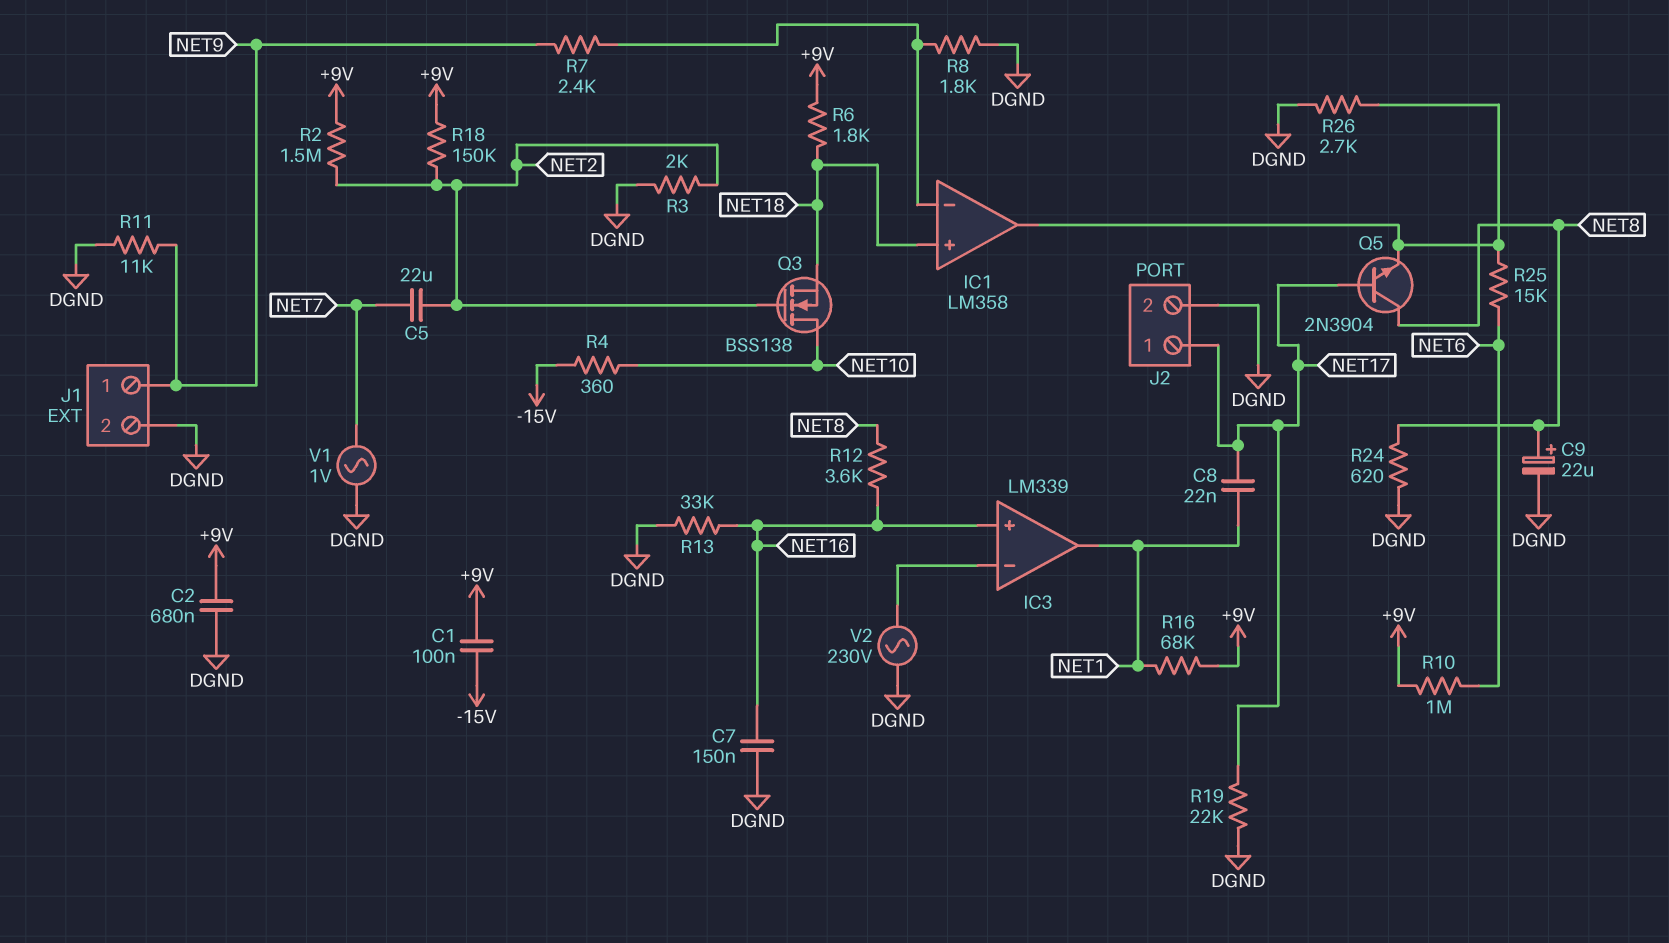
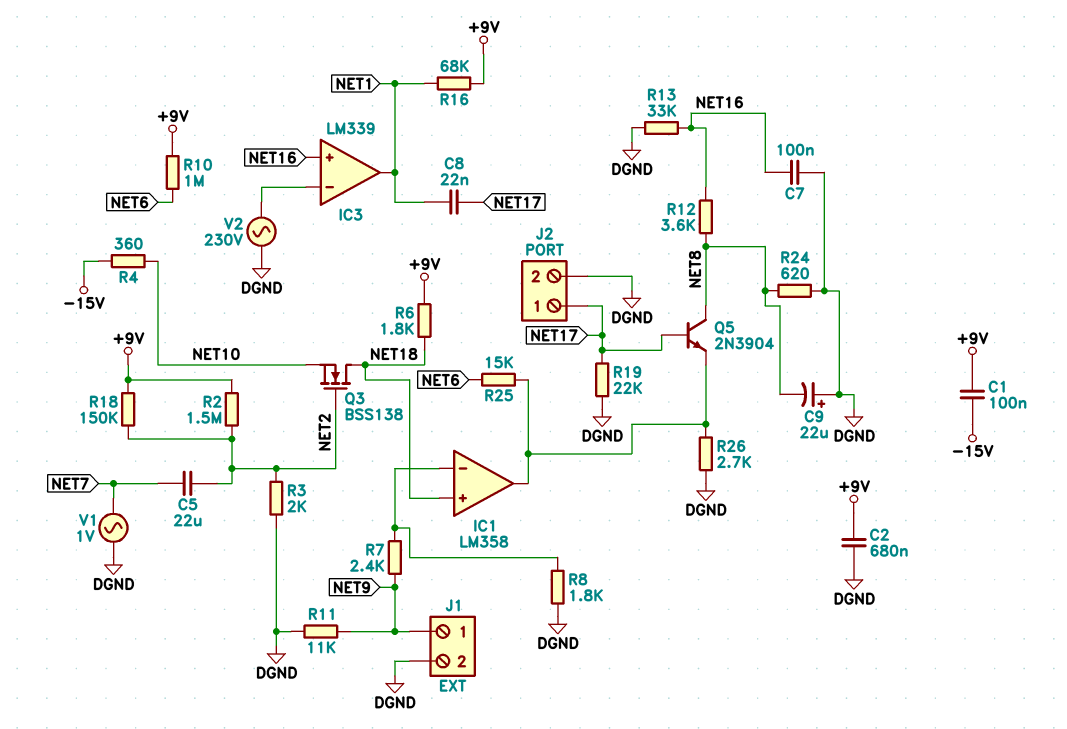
C7: 150nF (DGND, NET16) -> 100nF (DGND, NET16)
C9: 22uF (plus NET8, minus DGND) -> 22uF (plus DGND, minus NET8)
Q3: NMOS BSS138 (G NET2, D NET10, S NET18) -> NMOS BSS138 (G NET2, D NET18, S NET10)

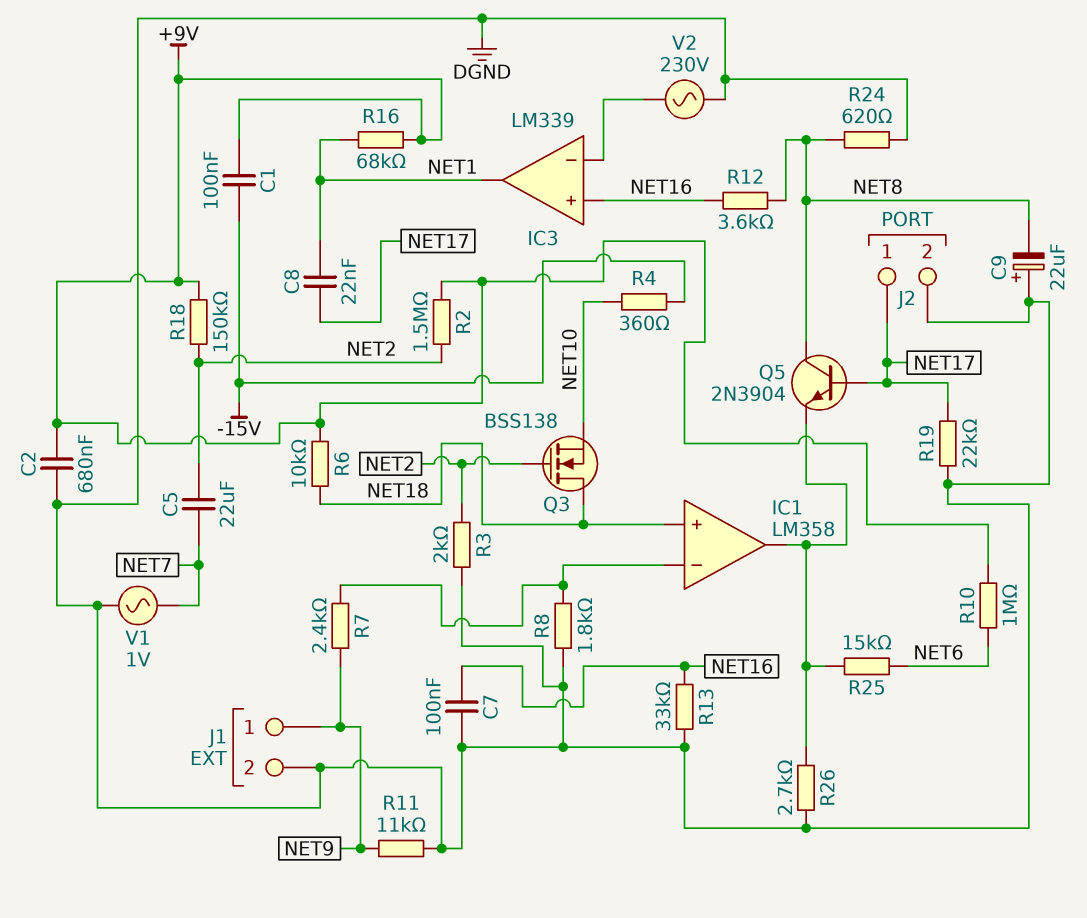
R6: 1.8k (+9V, NET18) -> 10k (+9V, NET18)

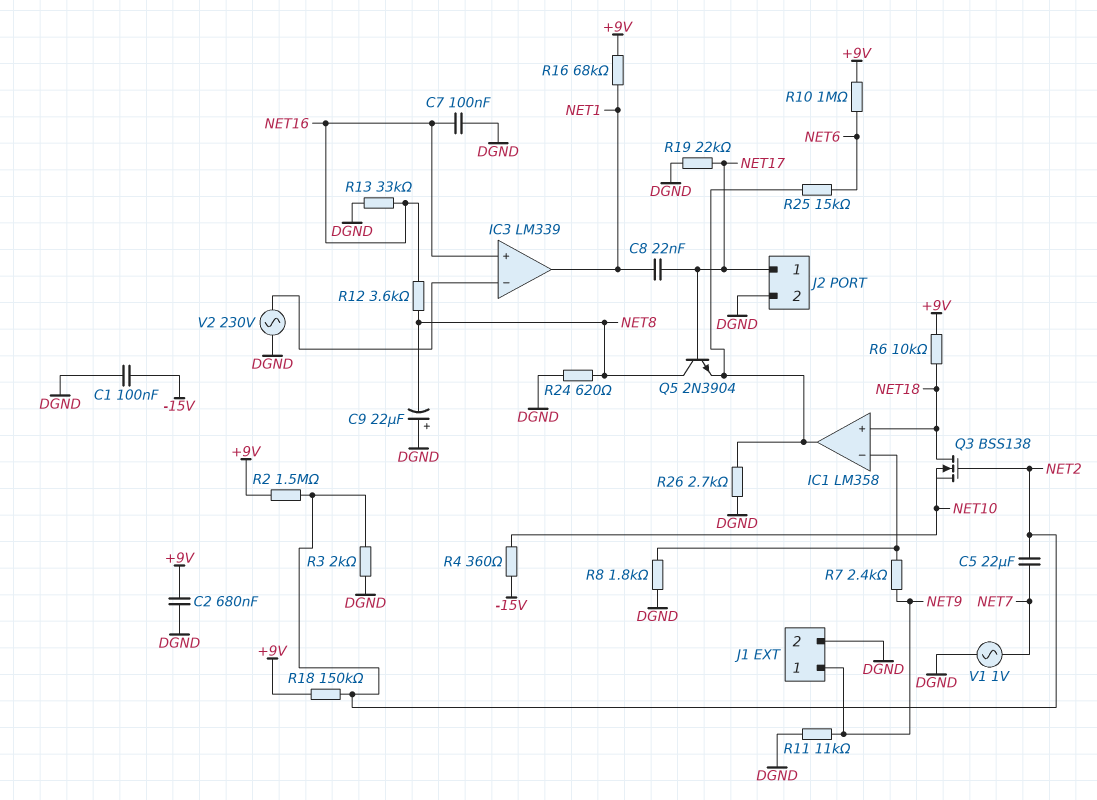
C1: 100nF (+9V, -15V) -> 100nF (-15V, DGND)

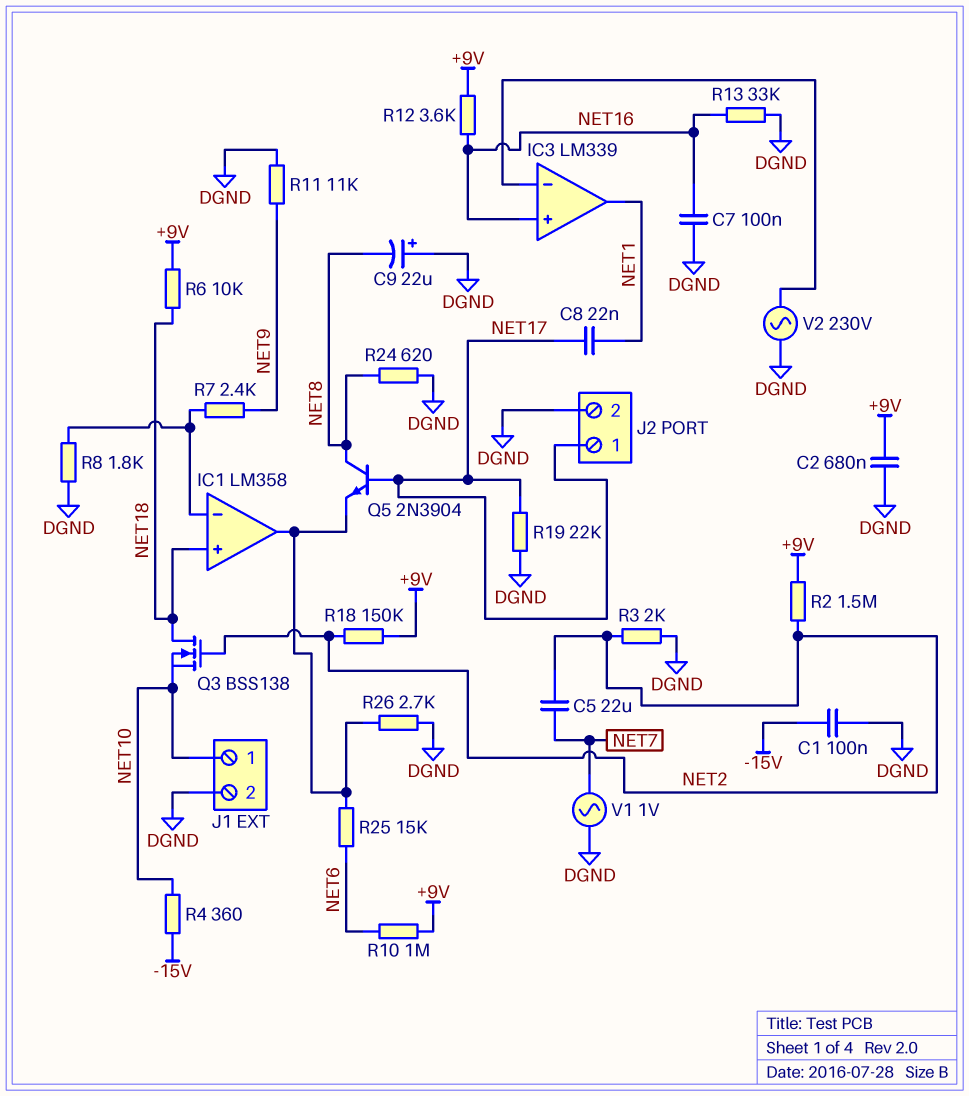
J1 pin 1: NET9 -> NET10
R12: 3.6k (NET8, NET16) -> 3.6k (+9V, NET16)
R16: 68k (+9V, NET1) -> none

